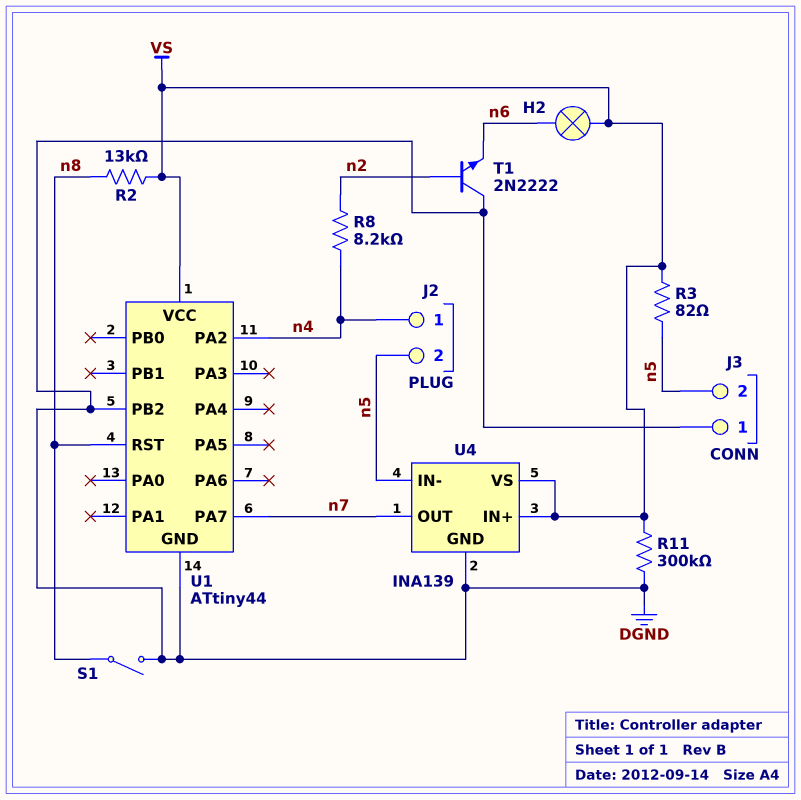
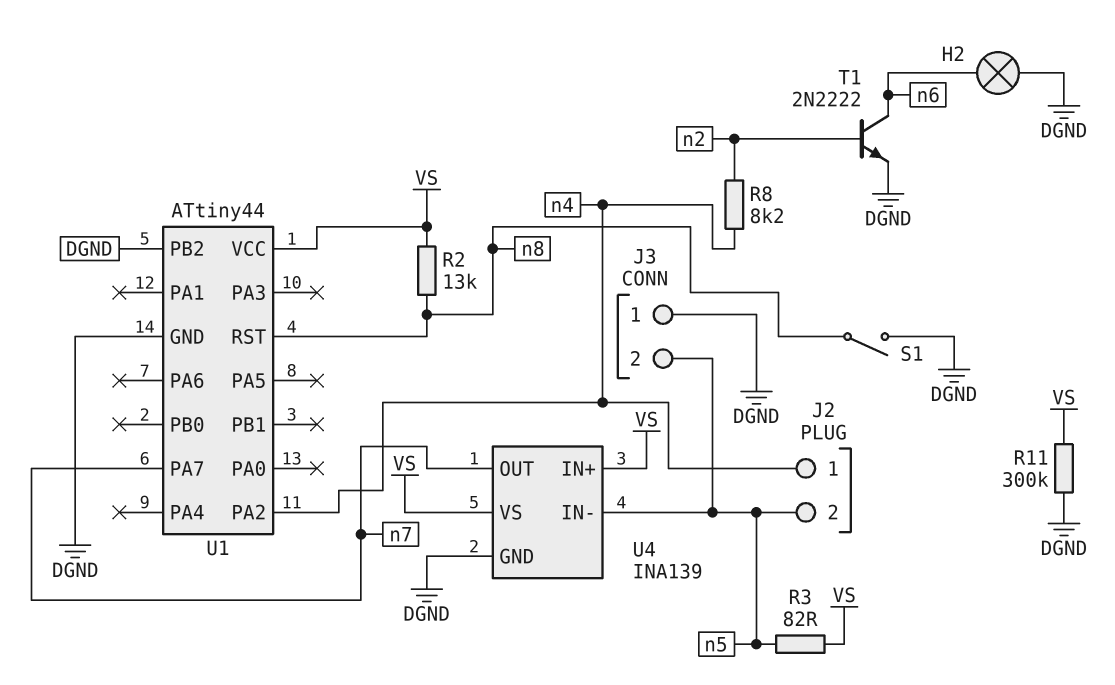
H2: lamp (VS, n6) -> lamp (DGND, n6)
T1: NPN 2N2222 (B n2, C DGND, E n6) -> NPN 2N2222 (B n2, C n6, E DGND)

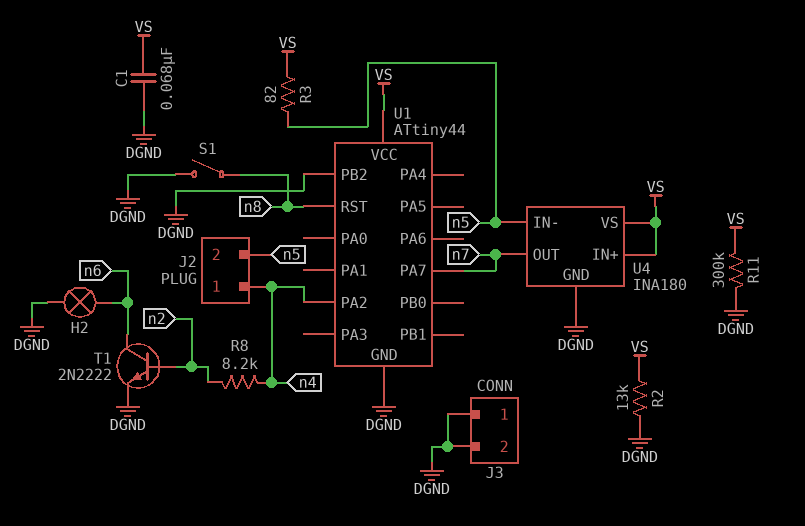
C1: none -> 68nF (DGND, VS)
J3 pin 2: n5 -> DGND
R2: 13k (VS, n8) -> 13k (DGND, VS)
U4: INA139 -> INA180

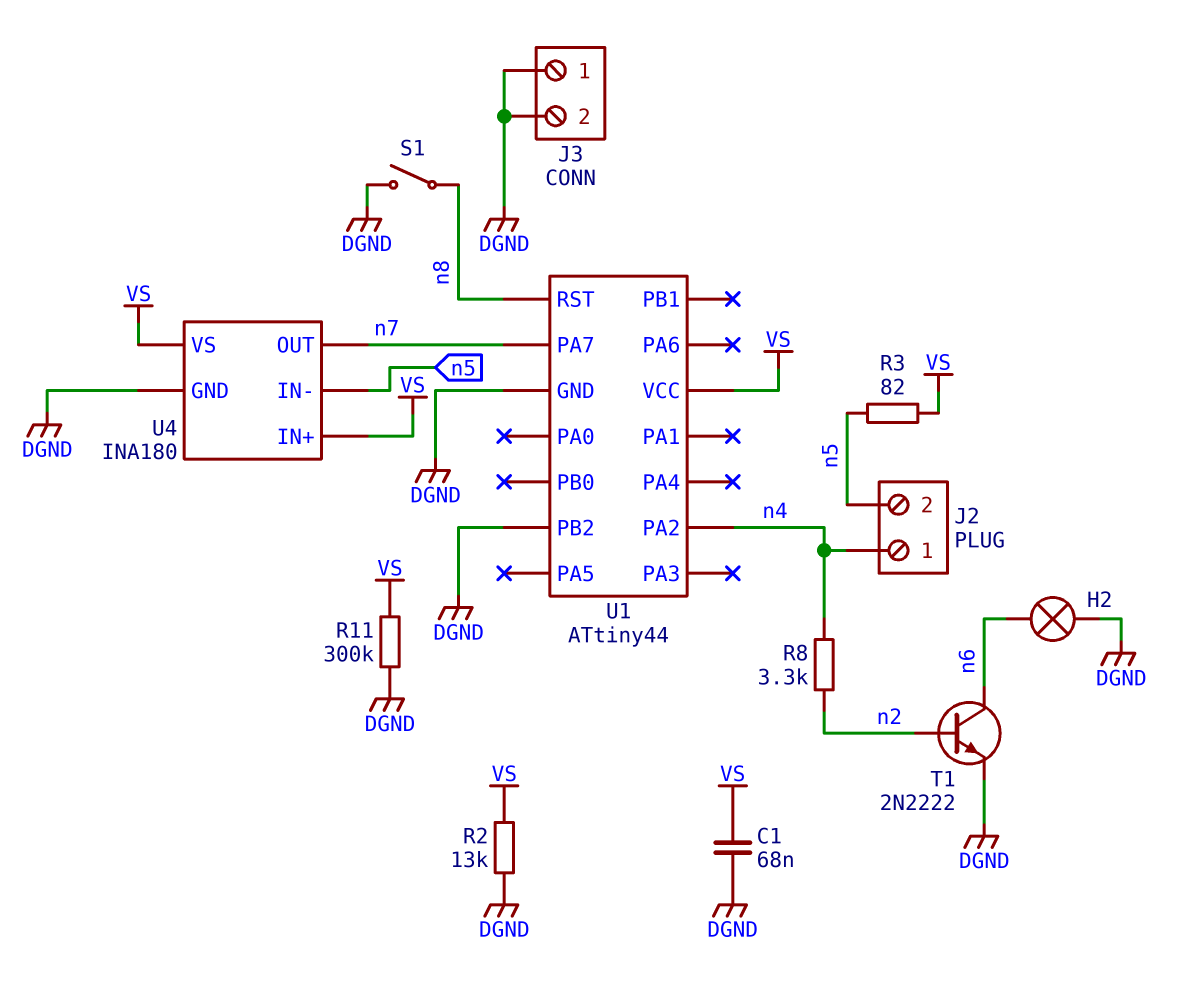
R8: 8.2k (n2, n4) -> 3.3k (n2, n4)

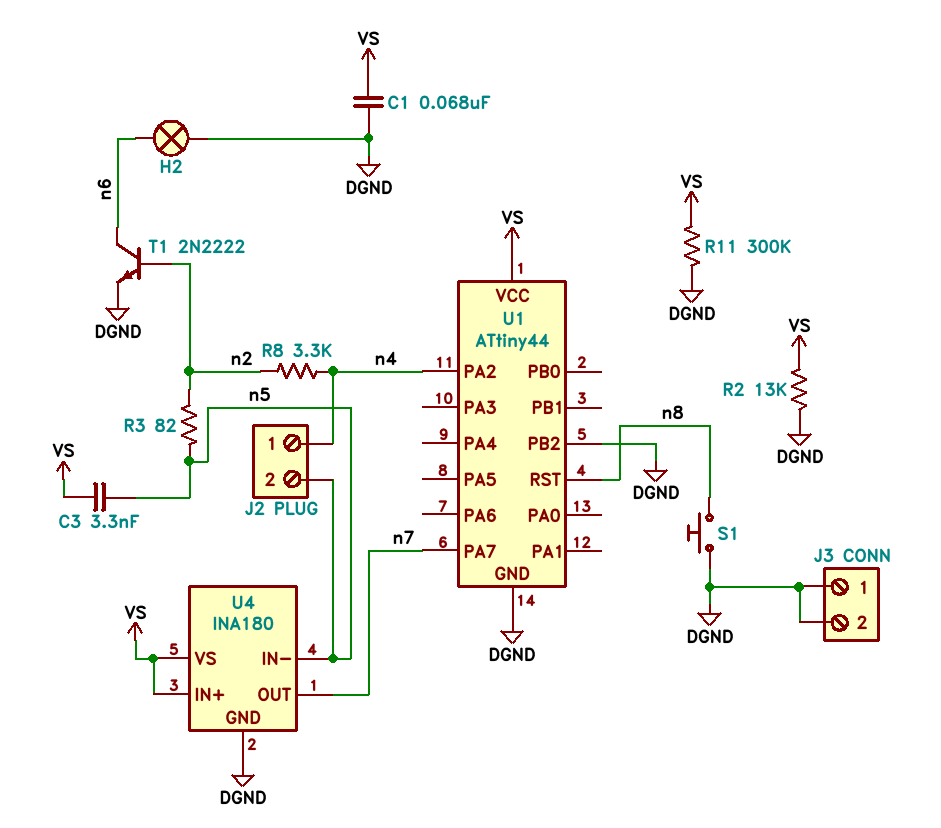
C3: none -> 3.3nF (VS, n5)
R3: 82 (VS, n5) -> 82 (n2, n5)
S1: switch (DGND, n8) -> button (DGND, n8)

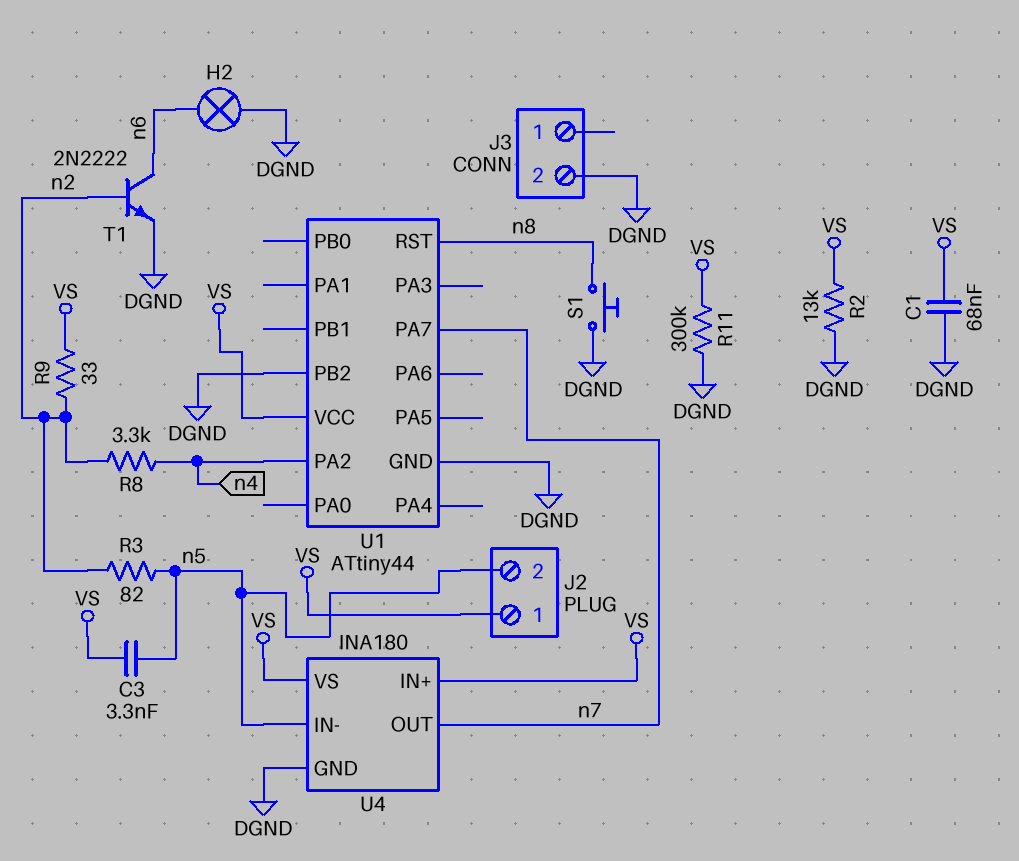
J2 pin 1: n4 -> VS
J3 pin 1: DGND -> none
R9: none -> 33 (VS, n2)

